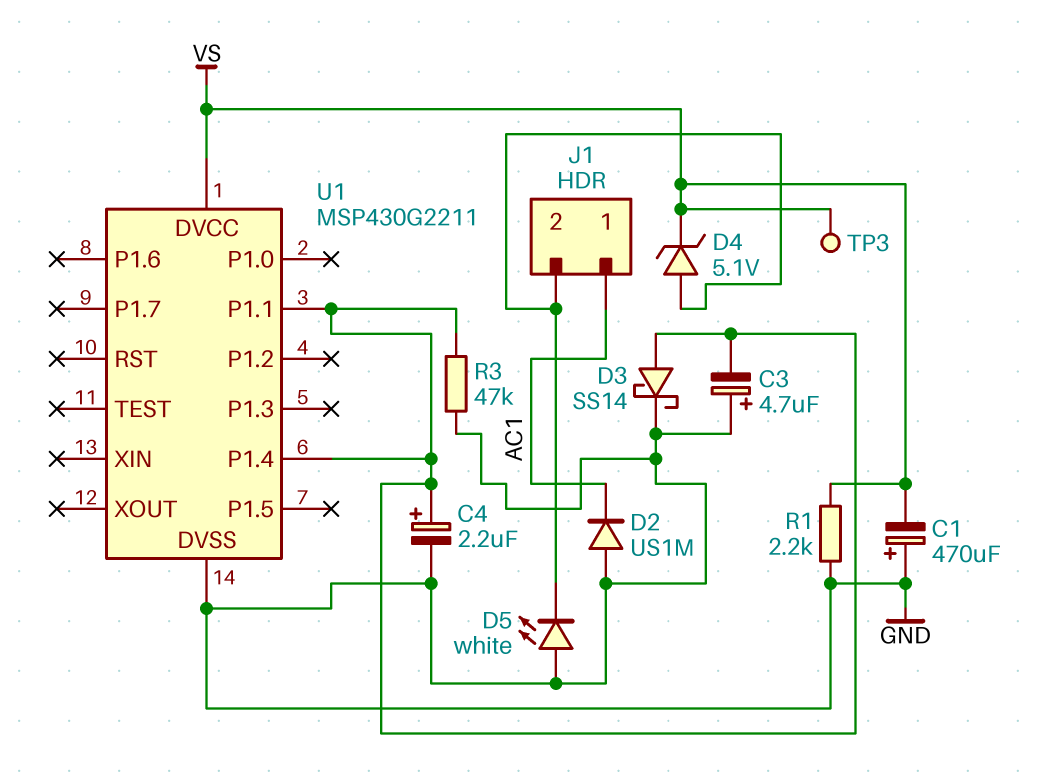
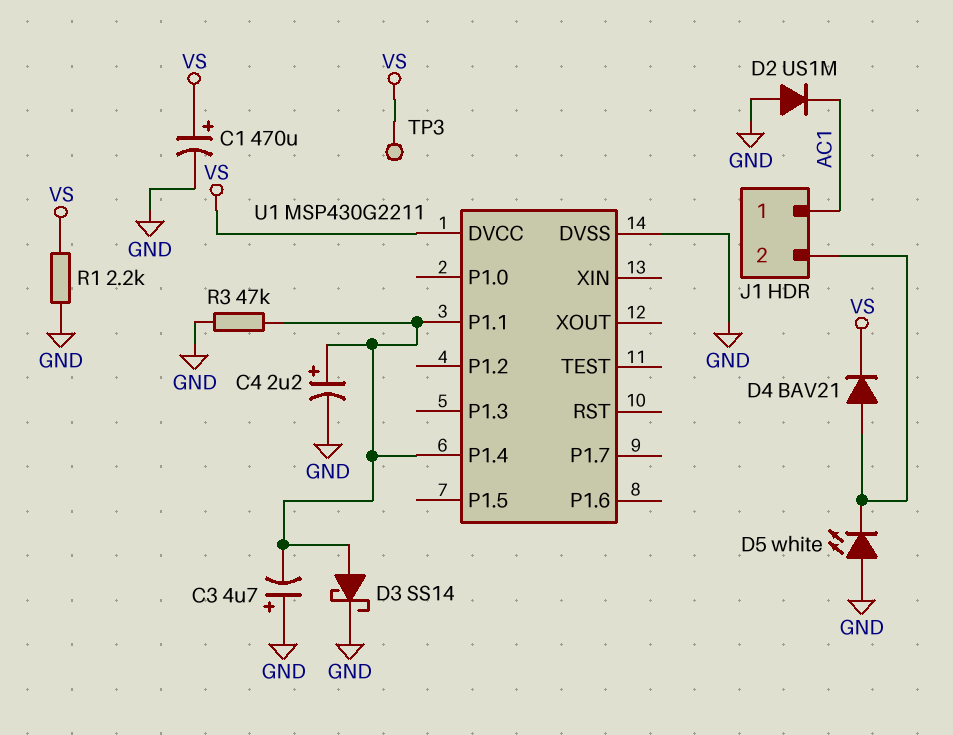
C1: 470uF (plus GND, minus VS) -> 470uF (plus VS, minus GND)
D4: zener 5.1V (A J1/2, K VS) -> diode BAV21 (A J1/2, K VS)

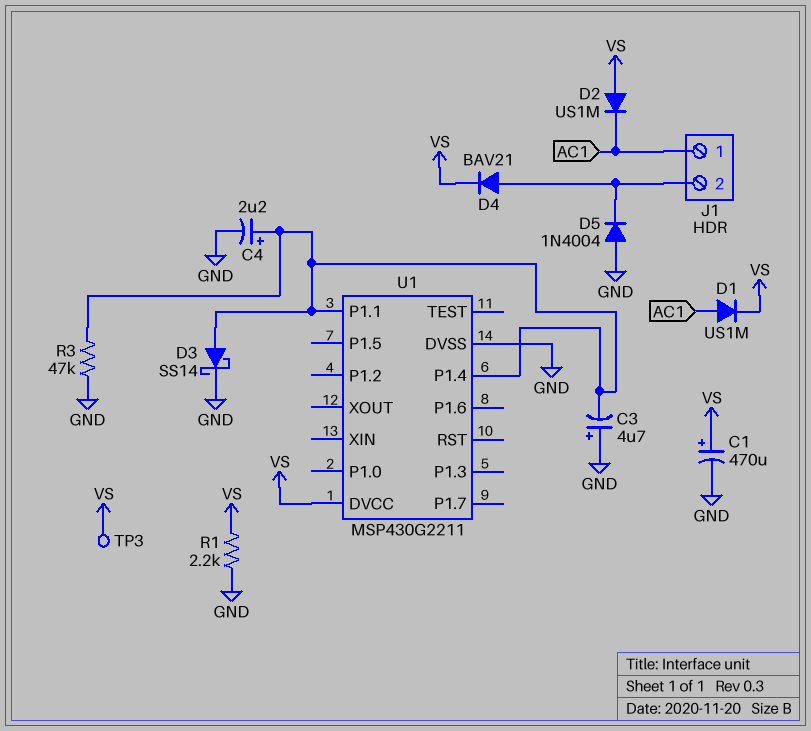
D1: none -> diode US1M (A AC1, K VS)
D2: diode US1M (A GND, K AC1) -> diode US1M (A VS, K AC1)
D5: LED white (A GND, K J1/2) -> diode 1N4004 (A GND, K J1/2)

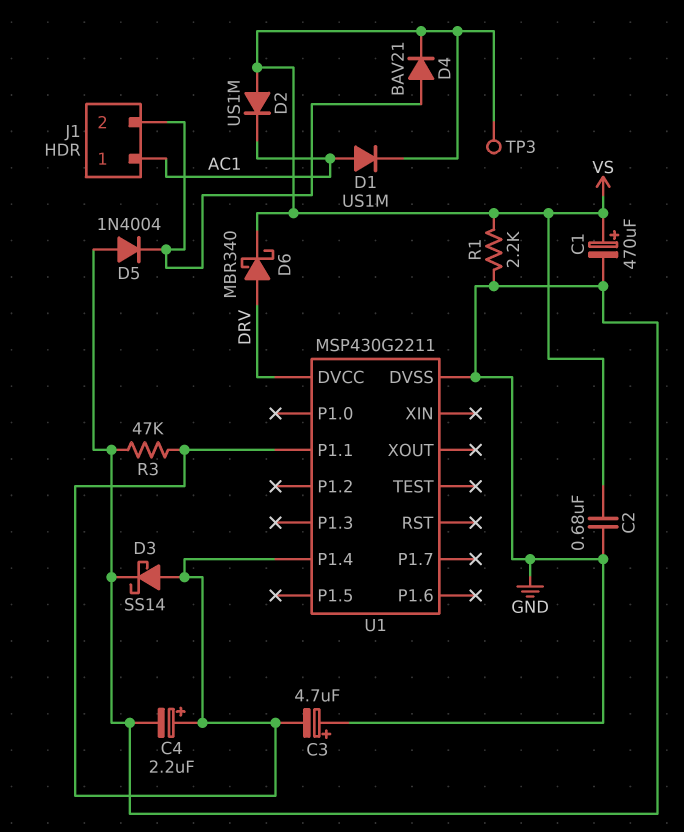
C2: none -> 680nF (GND, VS)
D6: none -> schottky MBR340 (A DRV, K VS)
U1 pin DVCC: VS -> DRV

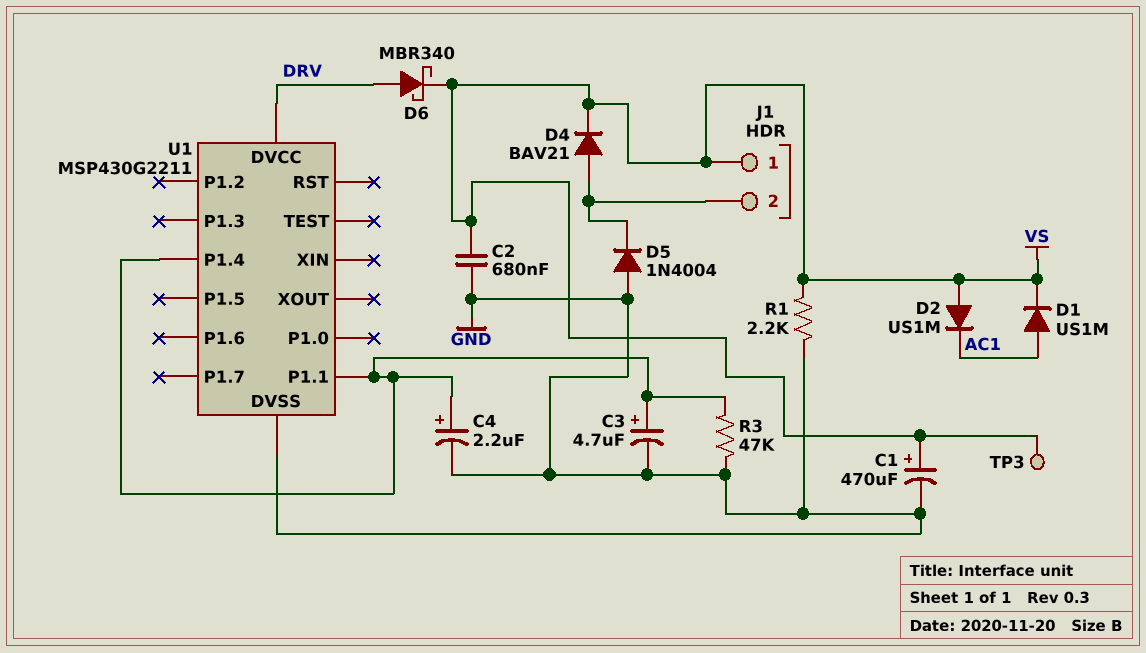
C3: 4.7uF (plus GND, minus U1/P1.1) -> 4.7uF (plus U1/P1.1, minus GND)
D3: schottky SS14 (A U1/P1.1, K GND) -> none
J1 pin 1: AC1 -> VS

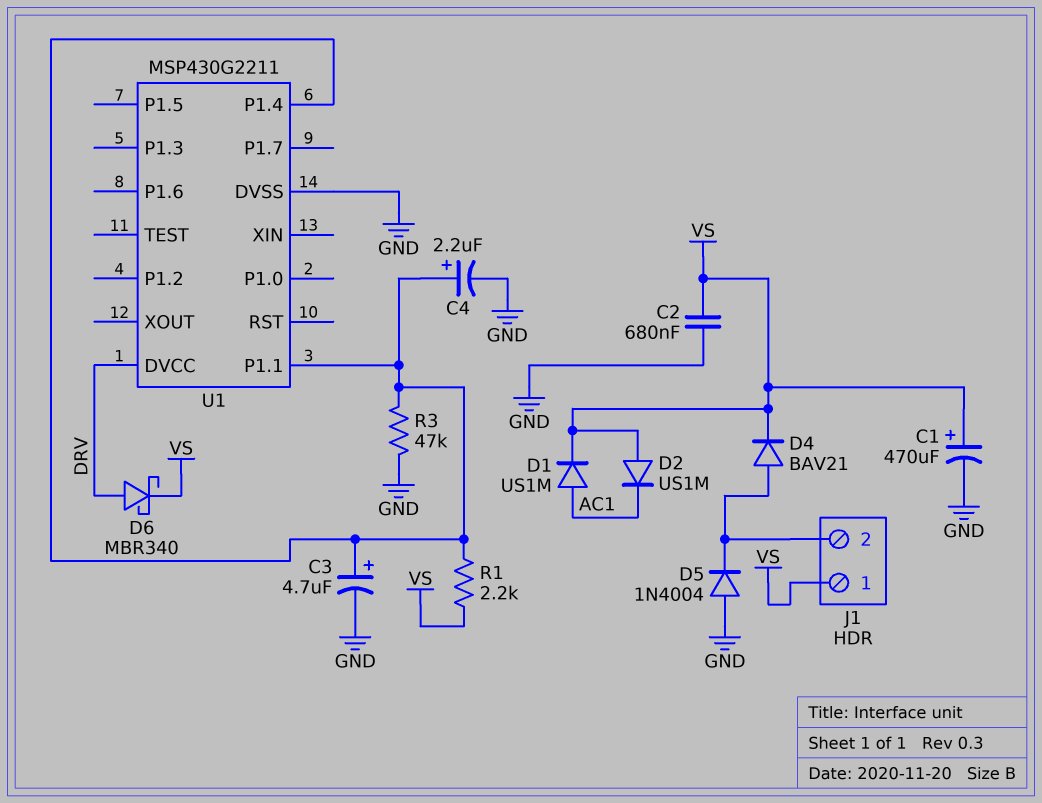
R1: 2.2k (GND, VS) -> 2.2k (U1/P1.1, VS)
TP3: test point (VS) -> none

